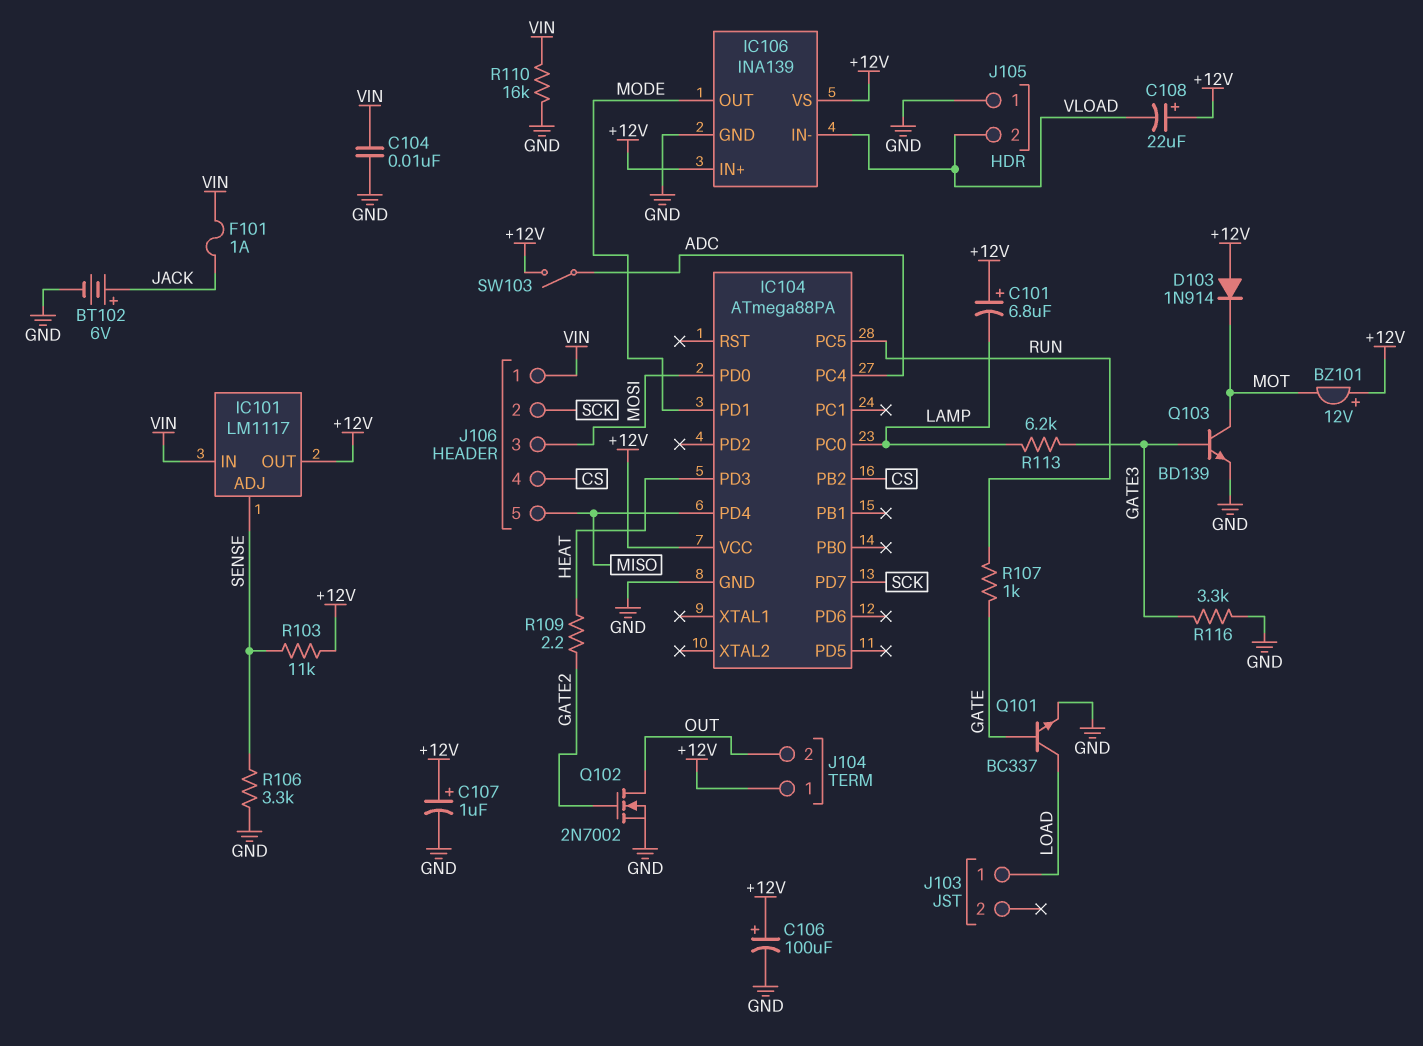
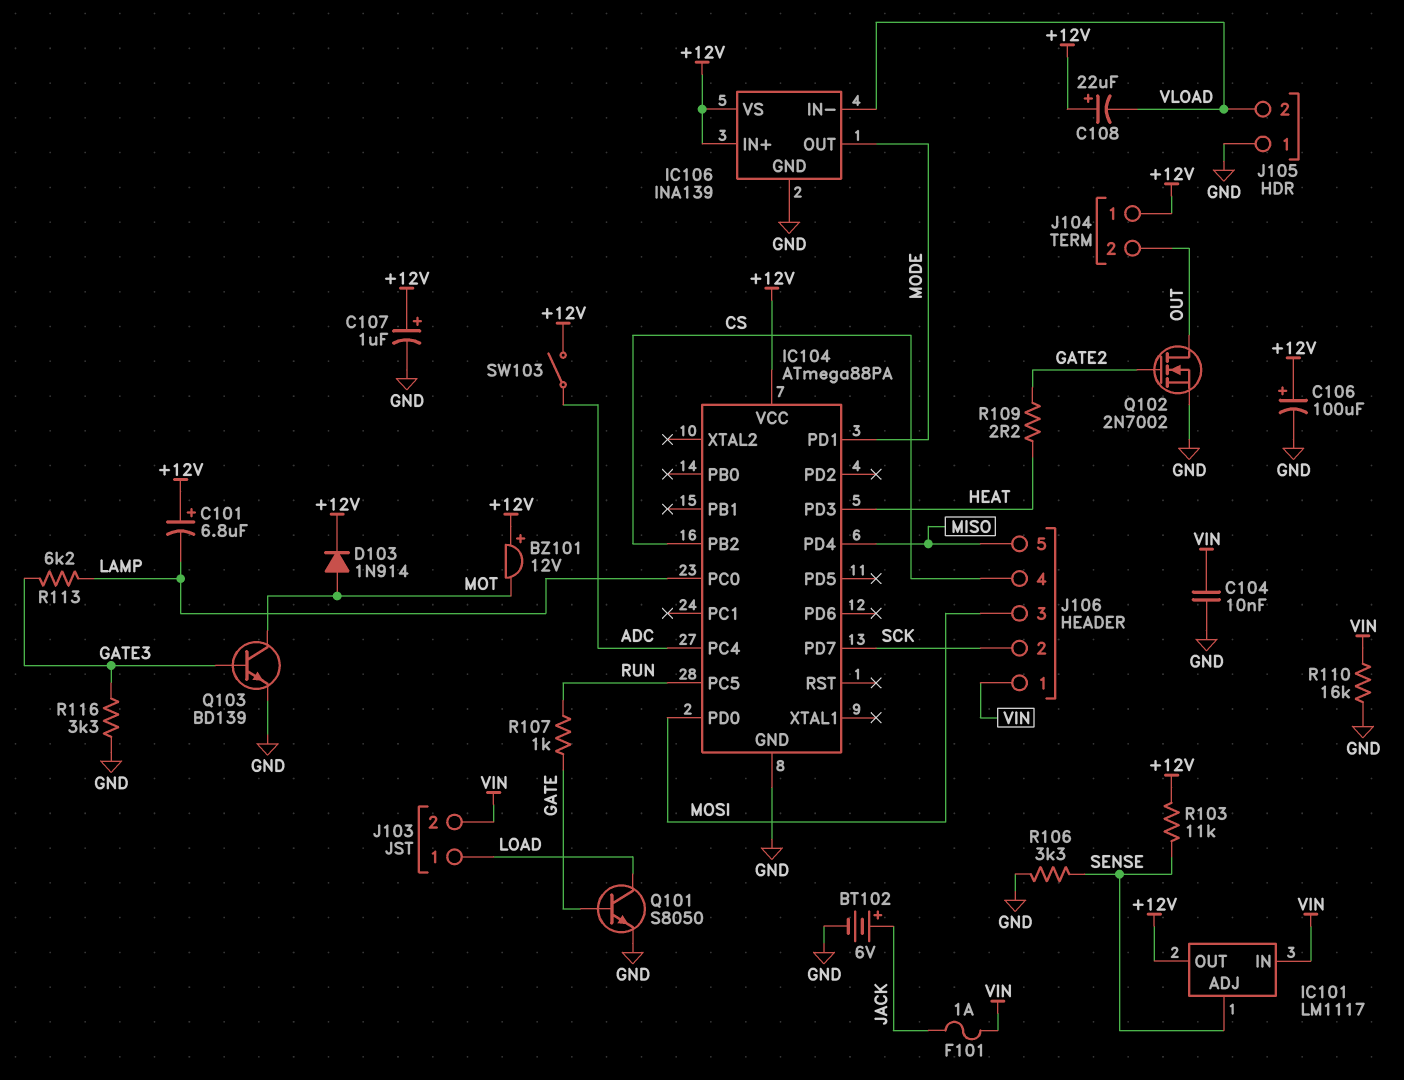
D103: diode 1N914 (A +12V, K MOT) -> diode 1N914 (A MOT, K +12V)
J103 pin 2: none -> VIN
Q101: NPN BC337 (B GATE, C LOAD, E GND) -> NPN S8050 (B GATE, C LOAD, E GND)

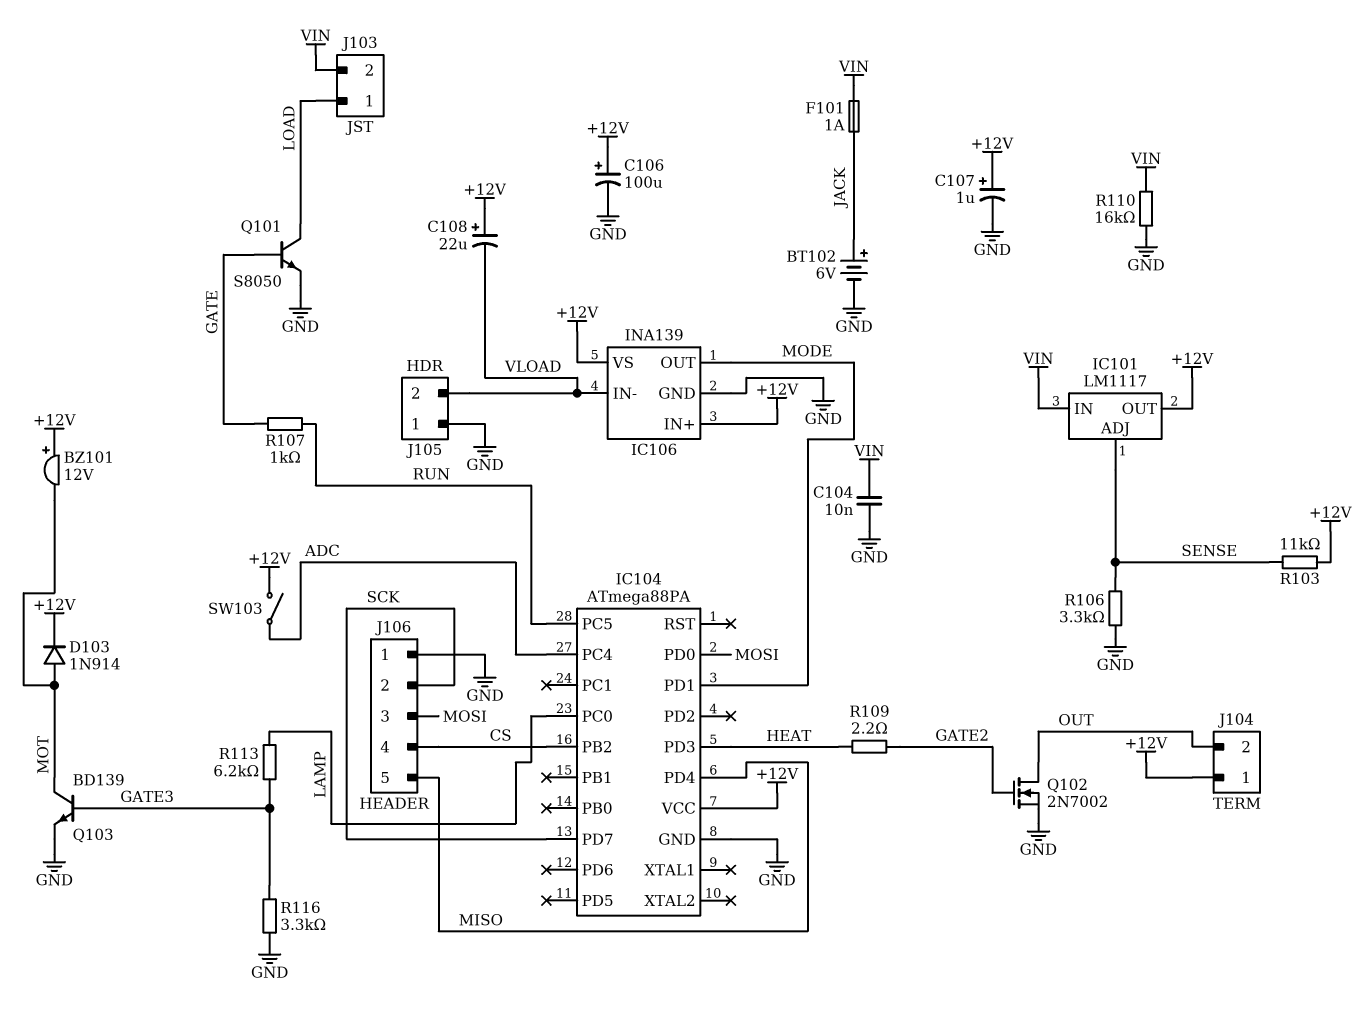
C101: 6.8uF (plus +12V, minus LAMP) -> none
J106 pin 1: VIN -> GND

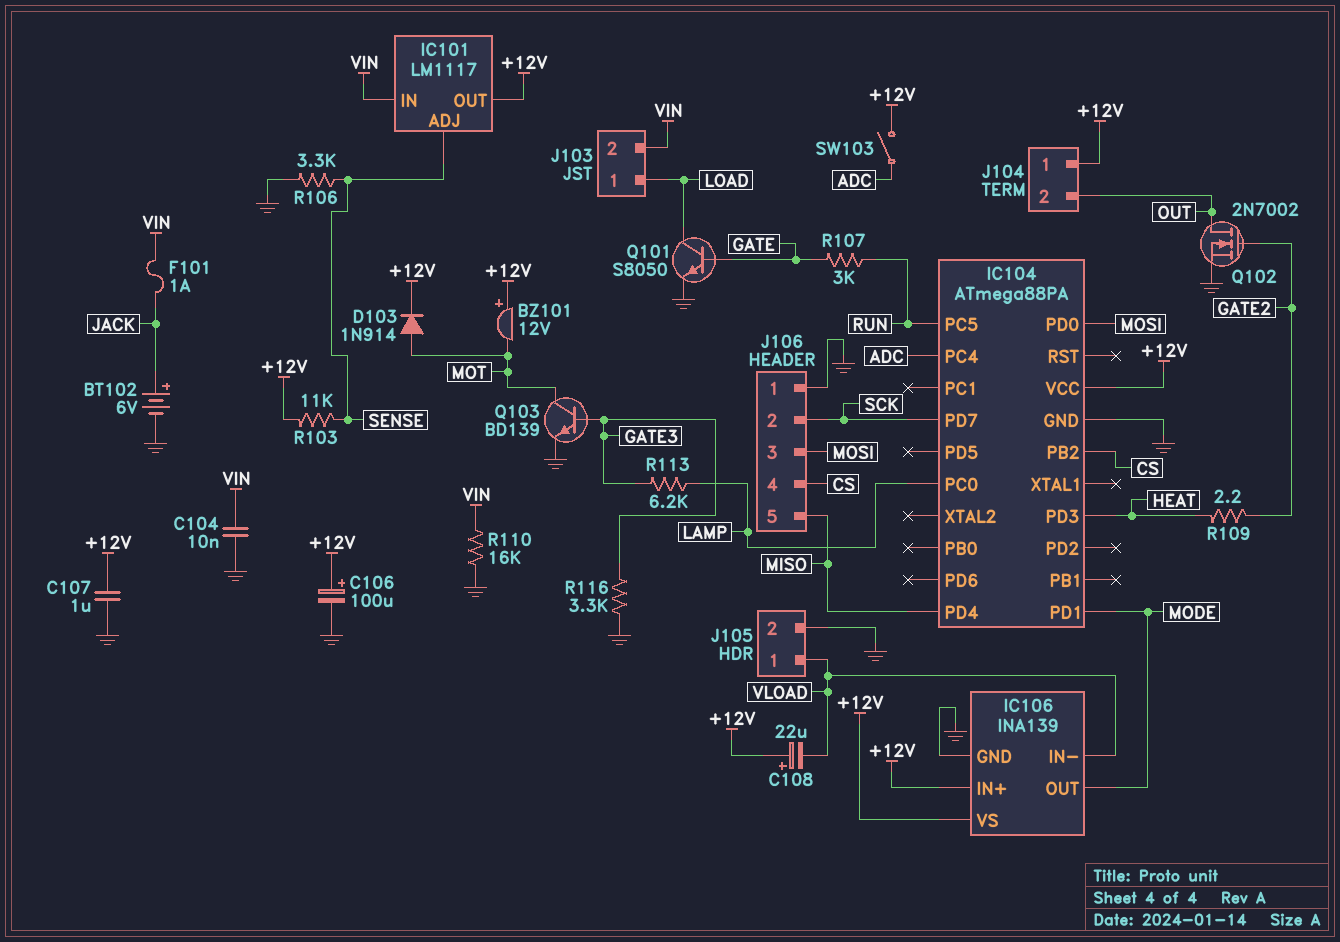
C107: 1uF (plus +12V, minus GND) -> 1uF (+12V, GND)
J105 pin 1: GND -> VLOAD
J105 pin 2: VLOAD -> GND
R107: 1k (GATE, RUN) -> 3k (GATE, RUN)

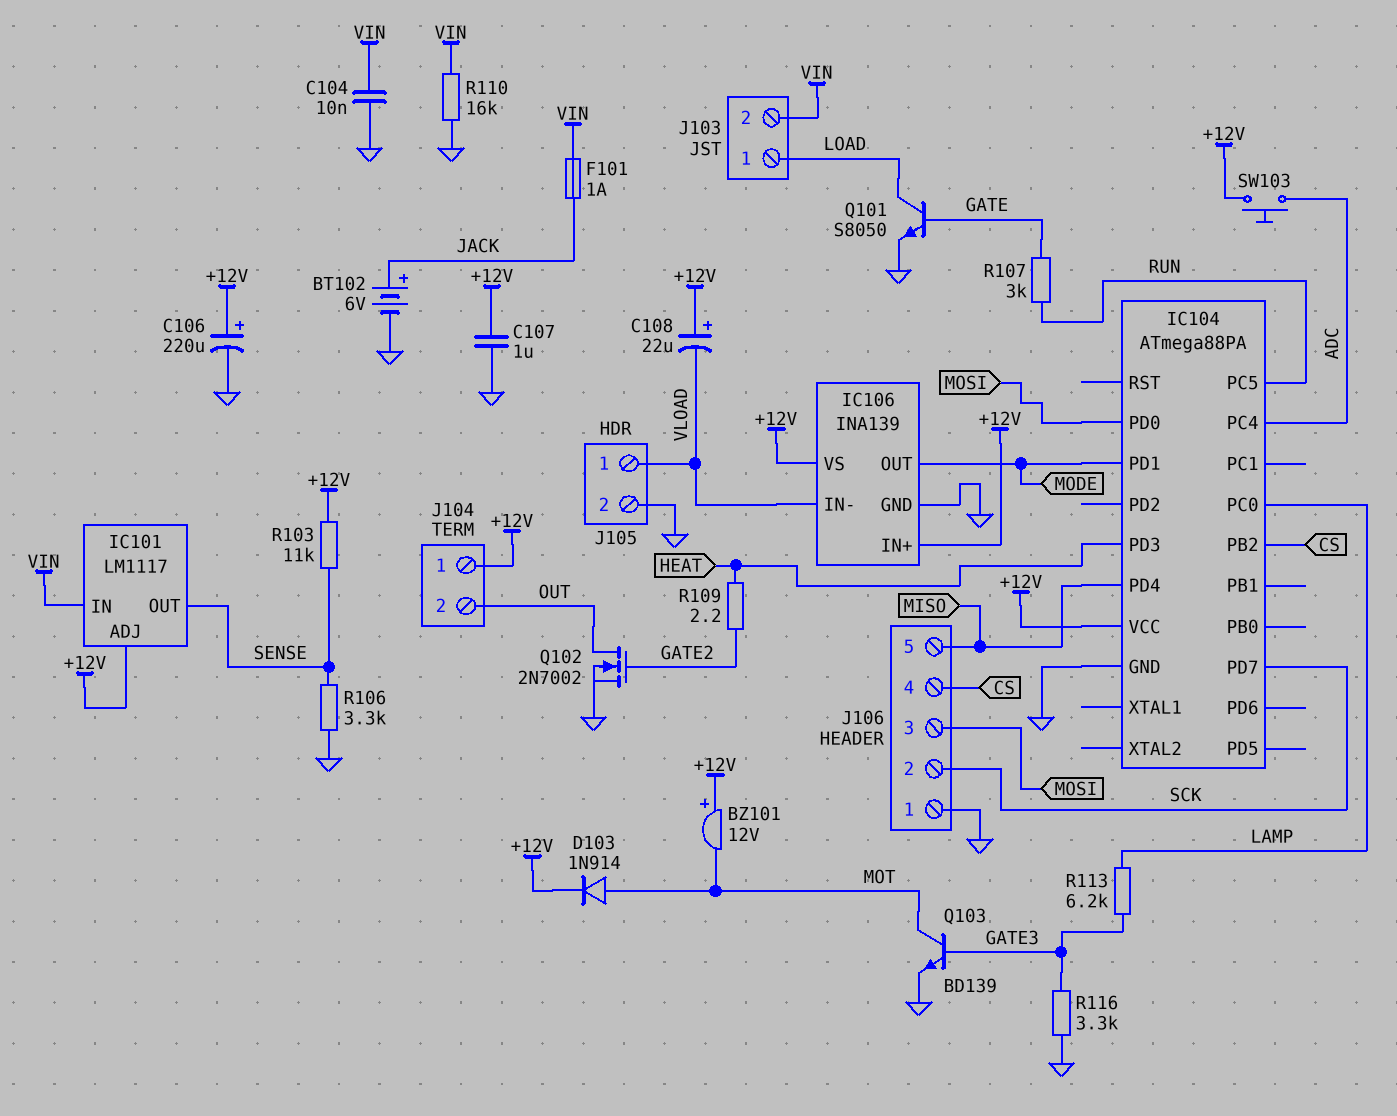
C106: 100uF (plus +12V, minus GND) -> 220uF (plus +12V, minus GND)
IC101 pin ADJ: SENSE -> +12V
IC101 pin OUT: +12V -> SENSE
SW103: switch (+12V, ADC) -> button (+12V, ADC)

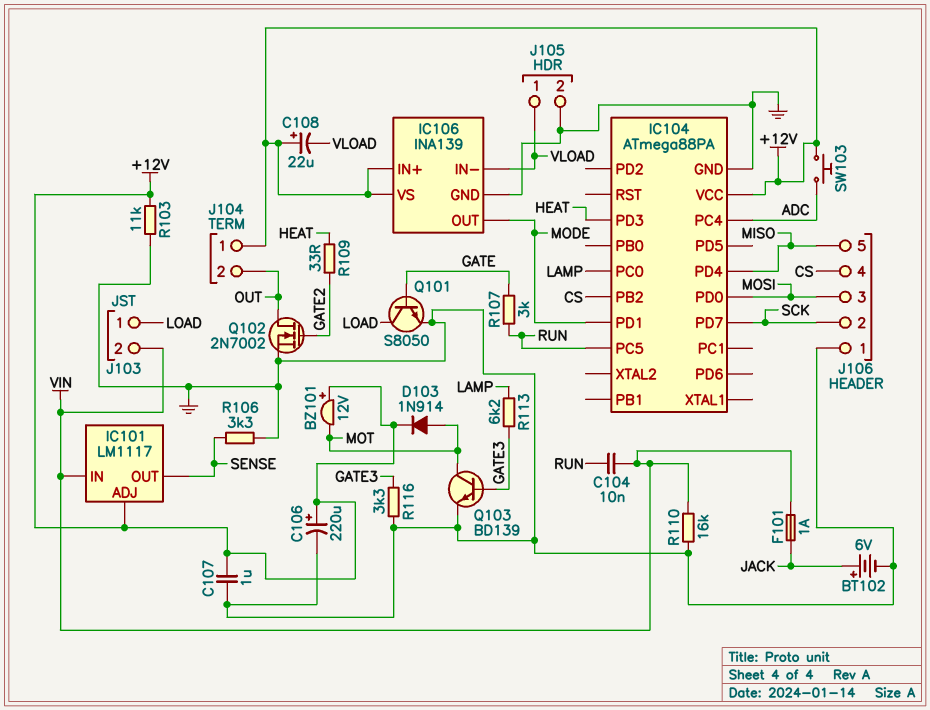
C104: 10nF (GND, VIN) -> 10nF (RUN, VIN)
R103: 11k (+12V, SENSE) -> 11k (+12V, GND)
R109: 2.2 (GATE2, HEAT) -> 33 (GATE2, HEAT)

